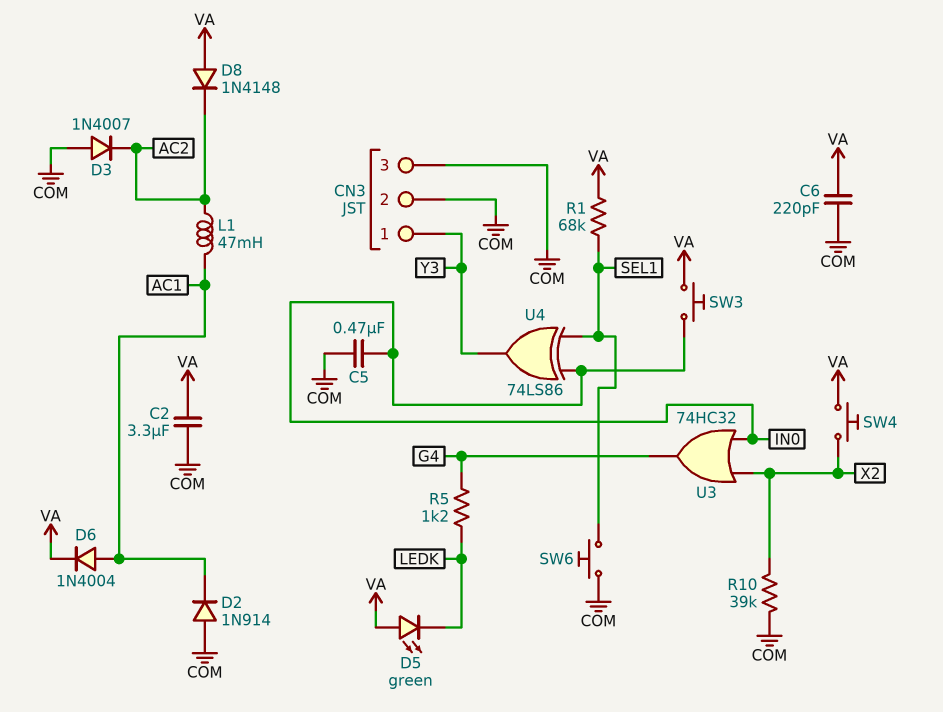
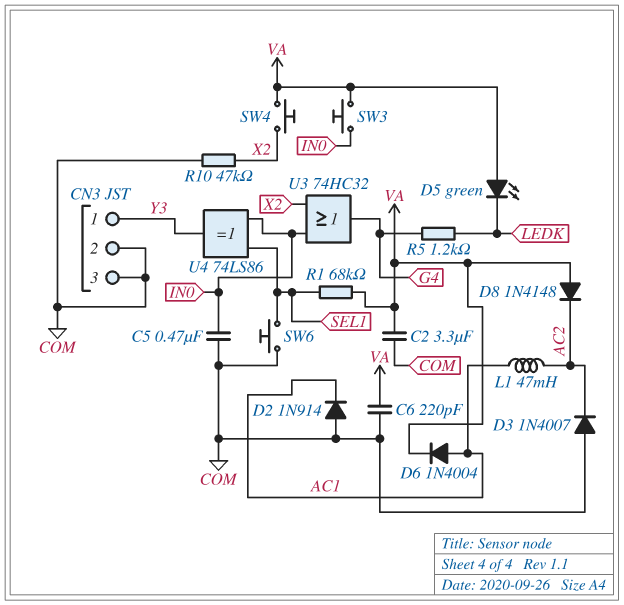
R10: 39k (COM, X2) -> 47k (COM, X2)

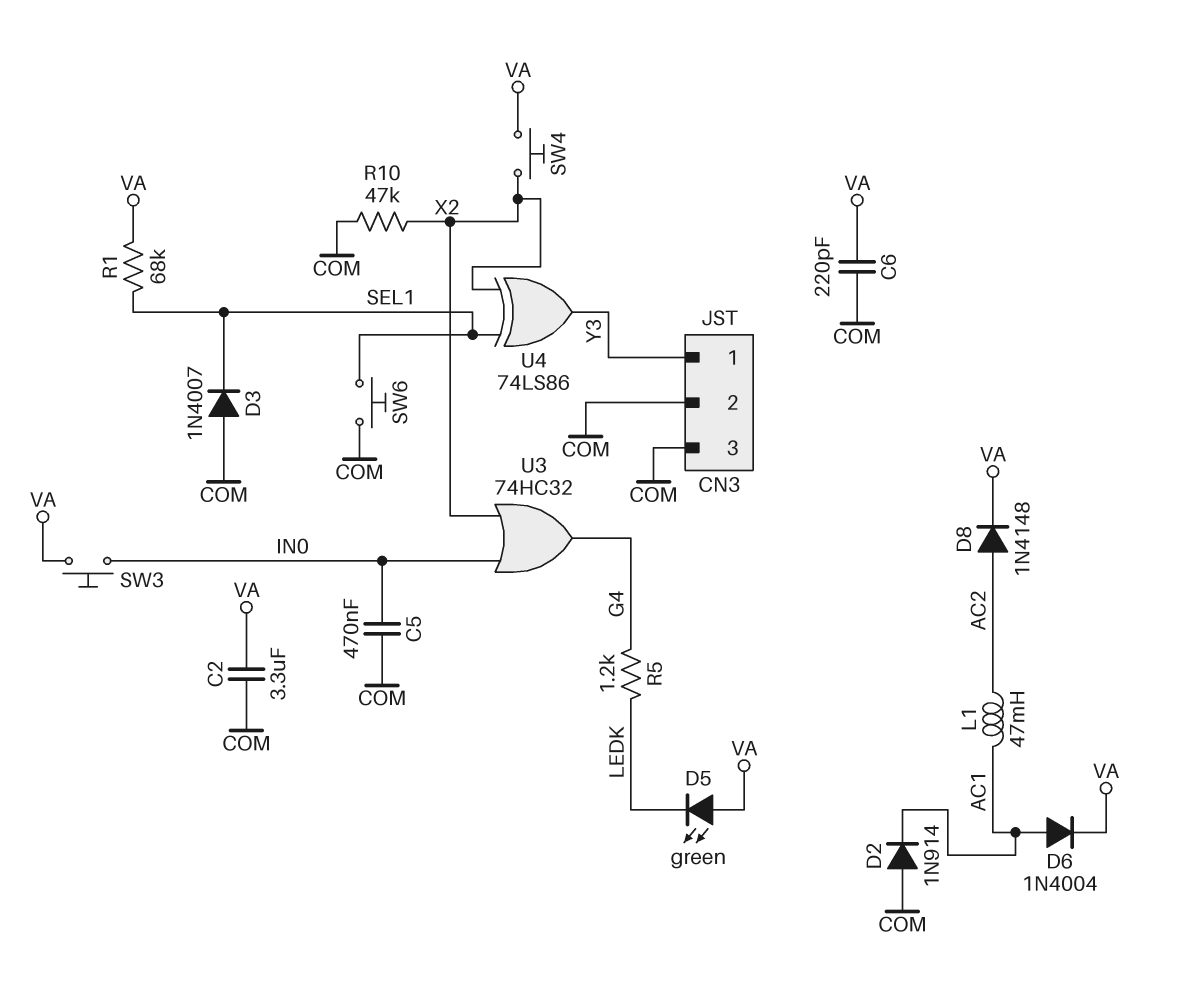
D3: diode 1N4007 (A COM, K AC2) -> diode 1N4007 (A COM, K SEL1)
D8: diode 1N4148 (A VA, K AC2) -> diode 1N4148 (A AC2, K VA)
U4: XOR 74LS86 (in IN0, in SEL1, out Y3) -> XOR 74LS86 (in SEL1, in X2, out Y3)

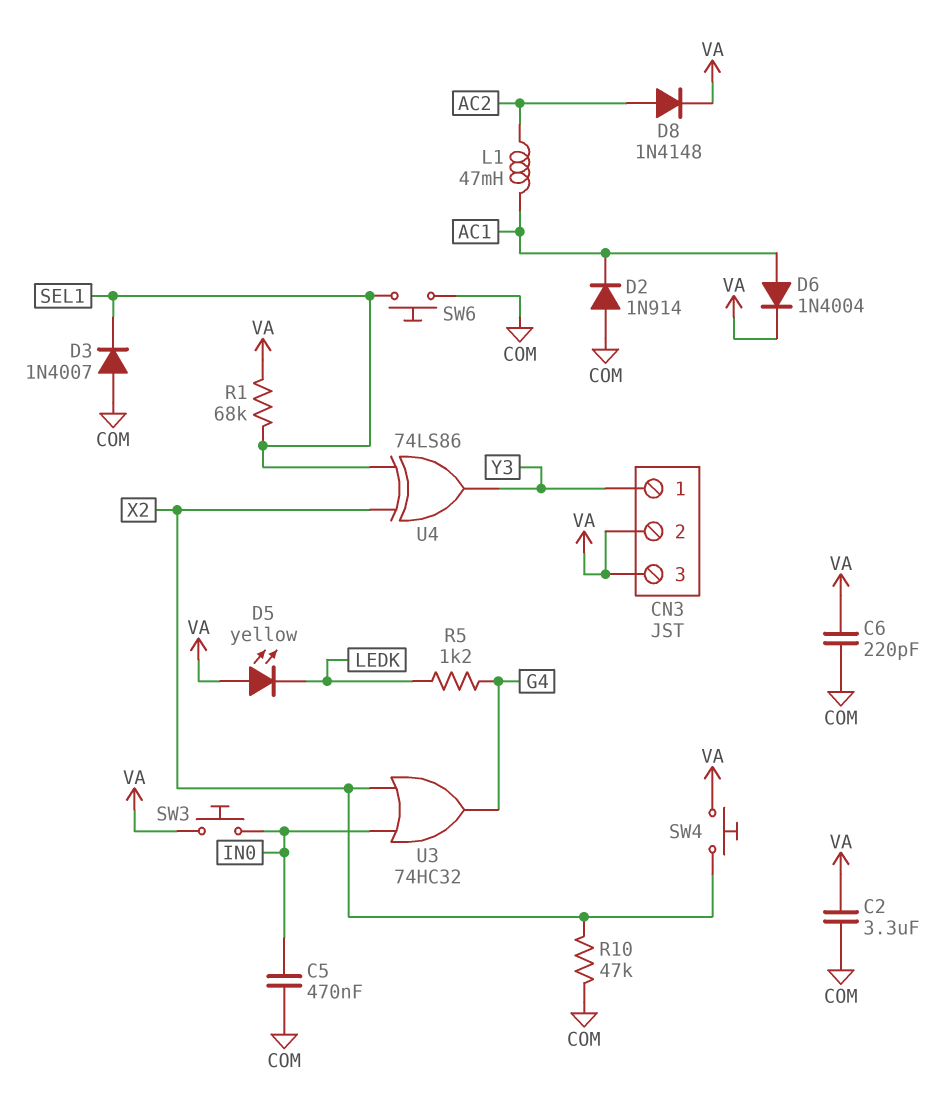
CN3 pin 2: COM -> VA
CN3 pin 3: COM -> VA
D5: LED green (A VA, K LEDK) -> LED yellow (A VA, K LEDK)

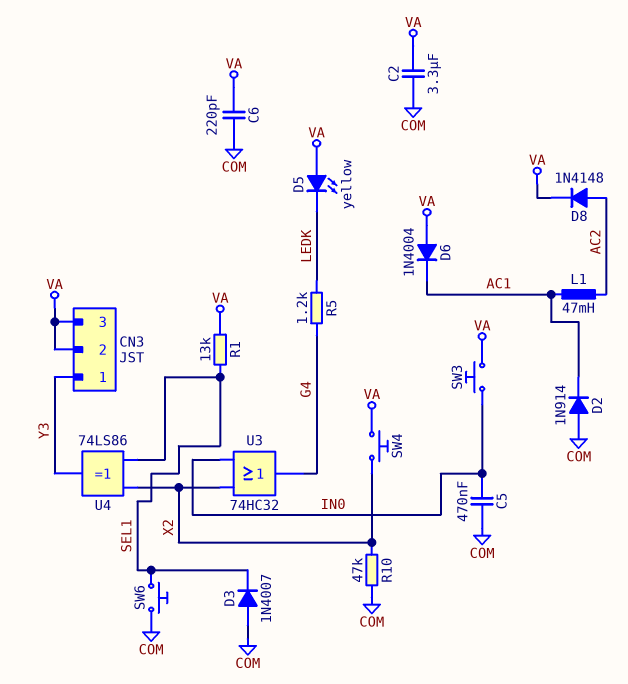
D6: diode 1N4004 (A AC1, K VA) -> diode 1N4004 (A VA, K AC1)
R1: 68k (SEL1, VA) -> 13k (SEL1, VA)

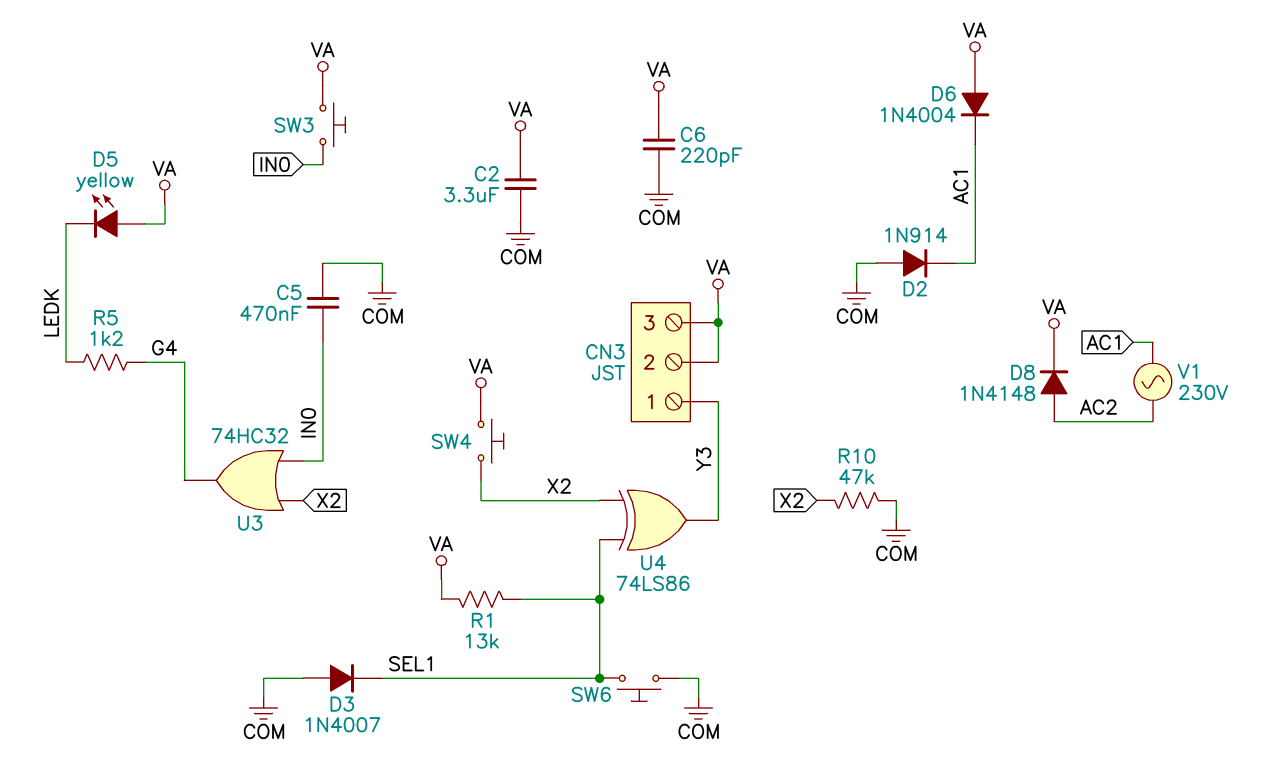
L1: 47mH (AC1, AC2) -> none
V1: none -> AC 230V (AC1, AC2)

